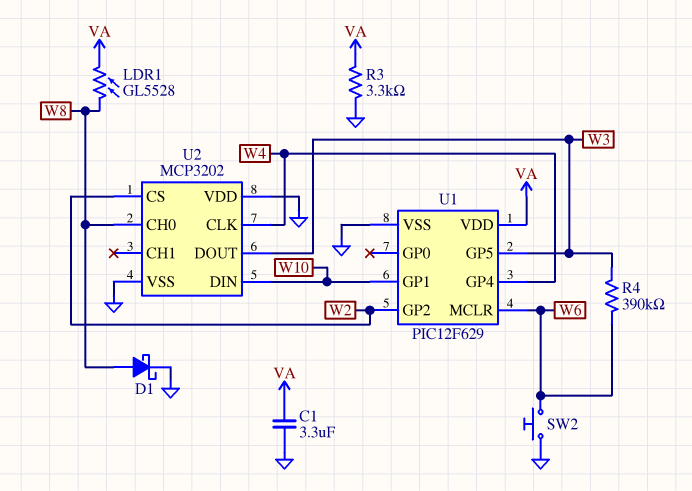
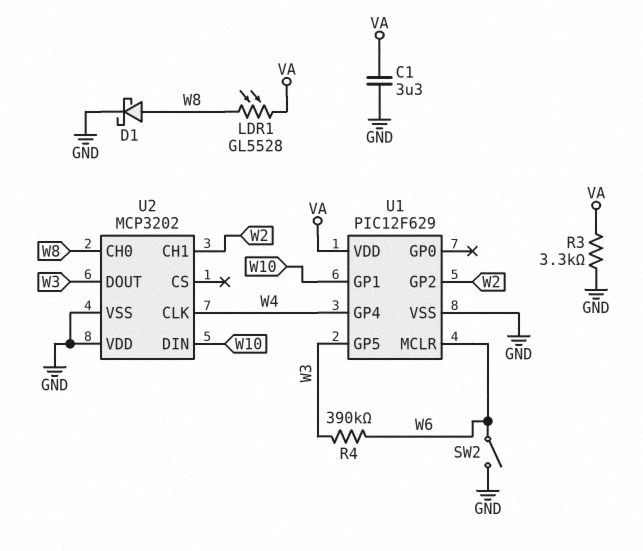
SW2: button (GND, W6) -> switch (GND, W6)
U2 pin CH1: none -> W2
U2 pin CS: W2 -> none

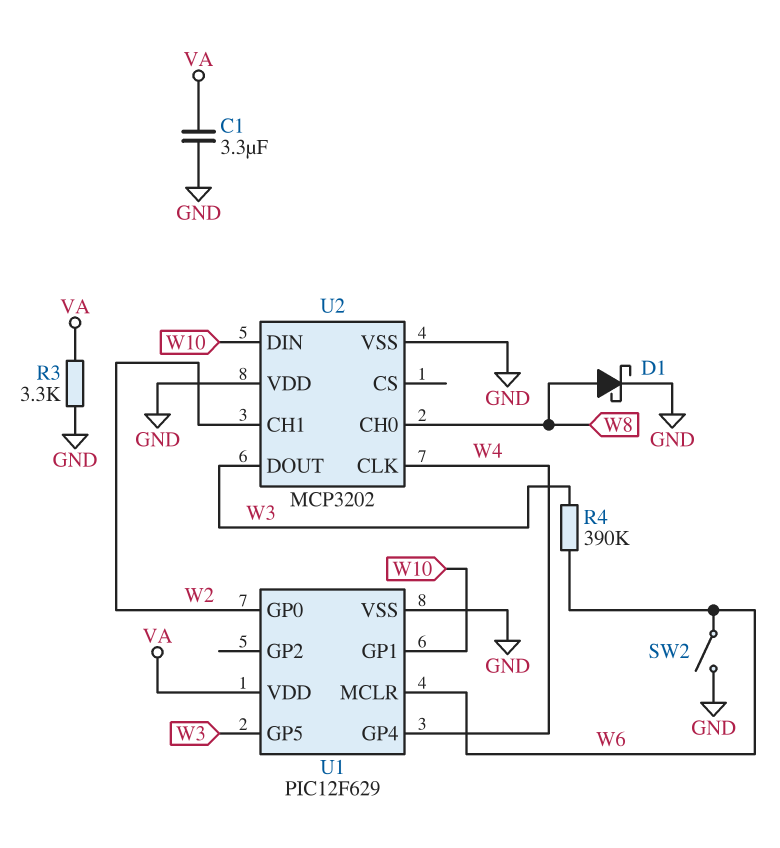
LDR1: GL5528 (VA, W8) -> none
U1 pin GP0: none -> W2
U1 pin GP2: W2 -> none

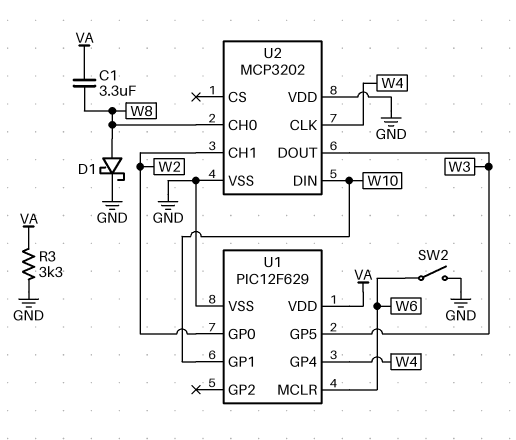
C1: 3.3uF (GND, VA) -> 3.3uF (VA, W8)
R4: 390k (W3, W6) -> none

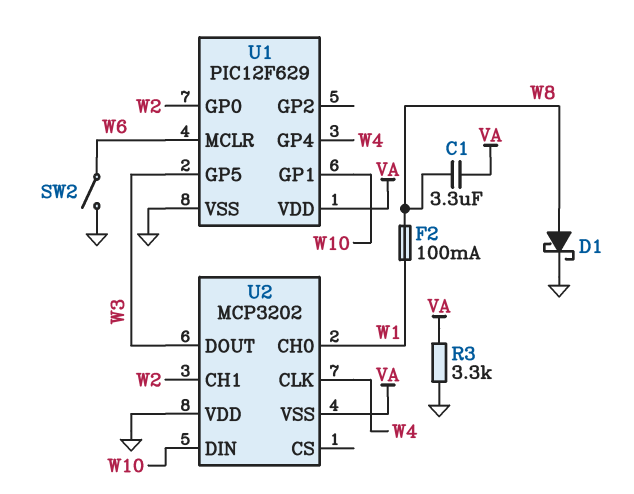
F2: none -> 100mA (W1, W8)
U2 pin CH0: W8 -> W1
U2 pin VSS: GND -> VA

